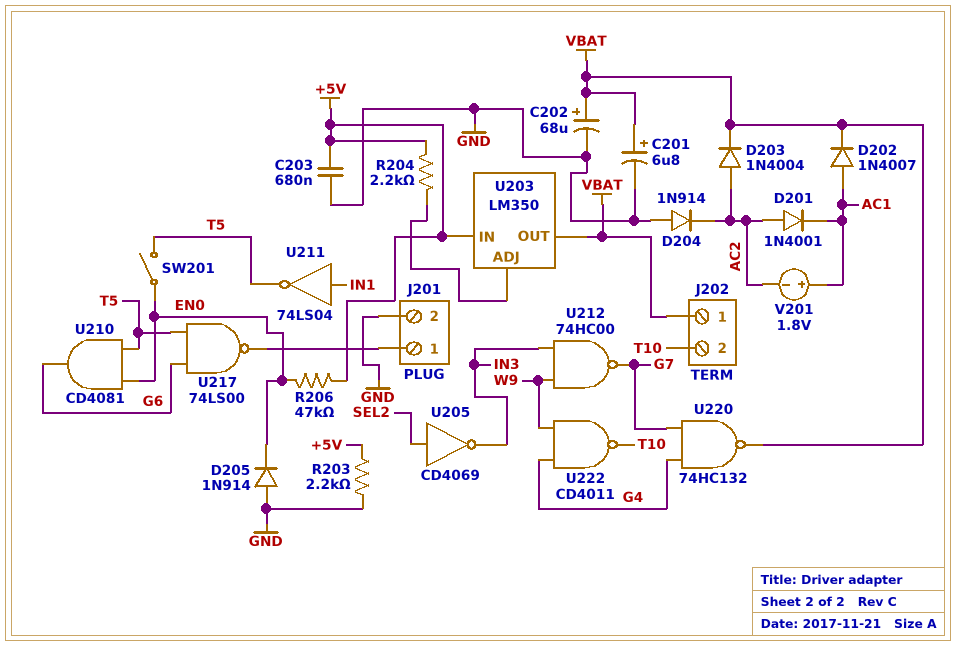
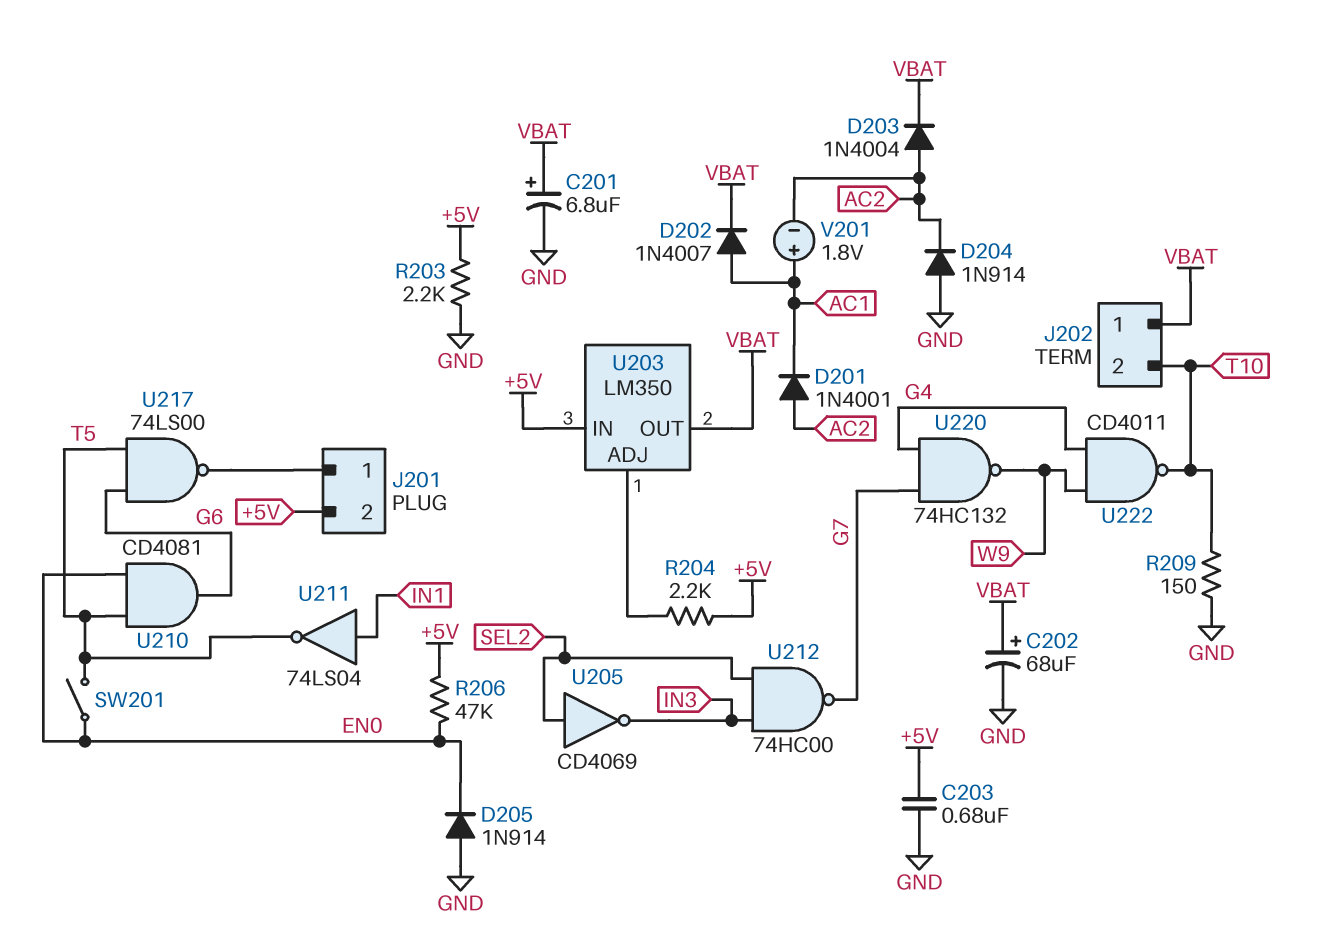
J201 pin 2: GND -> +5V
R209: none -> 150 (GND, T10)
U212: NAND 74HC00 (in IN3, in W9, out G7) -> NAND 74HC00 (in IN3, in SEL2, out G7)
U220: NAND 74HC132 (in G4, in G7, out VBAT) -> NAND 74HC132 (in G4, in G7, out W9)

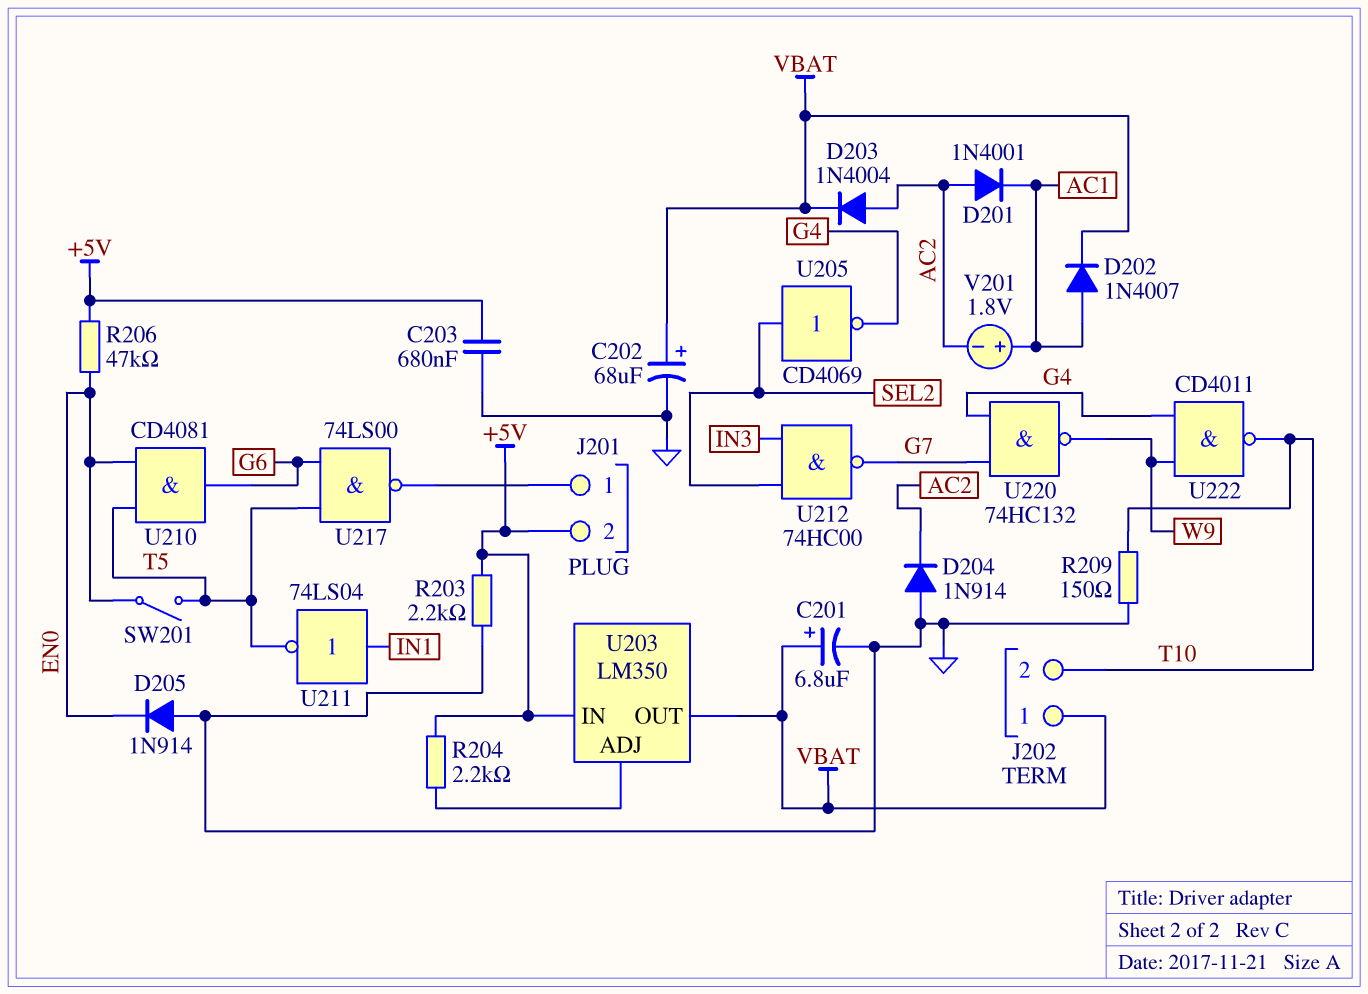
U205: NOT CD4069 (in SEL2, out IN3) -> NOT CD4069 (in SEL2, out G4)

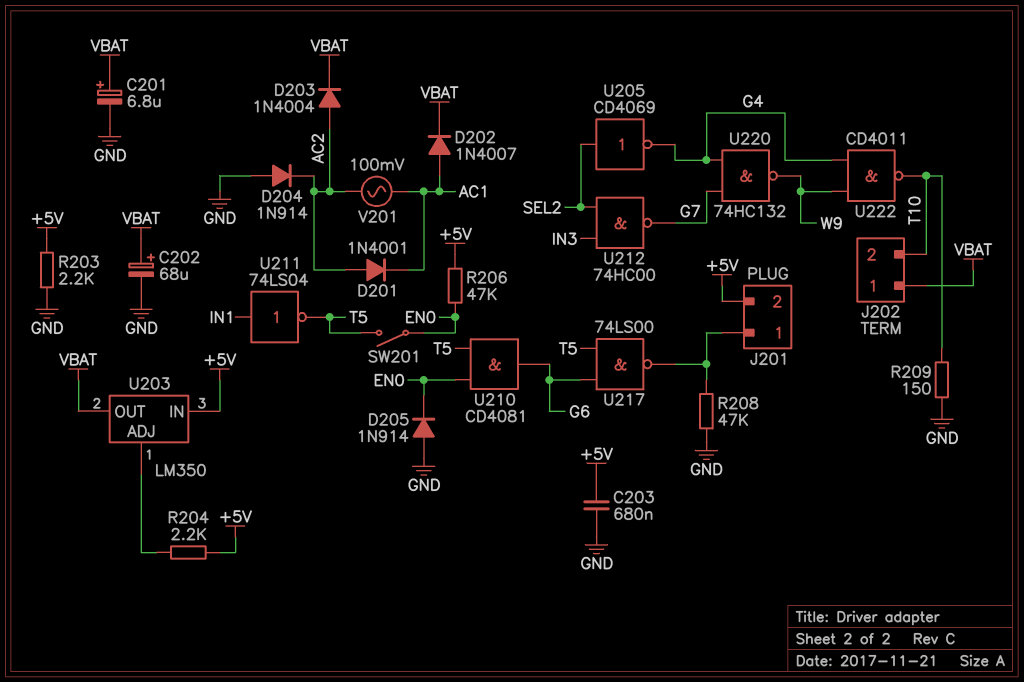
R208: none -> 47k (GND, J201/1)
V201: 1.8V (plus AC1, minus AC2) -> AC 100mV (AC1, AC2)

